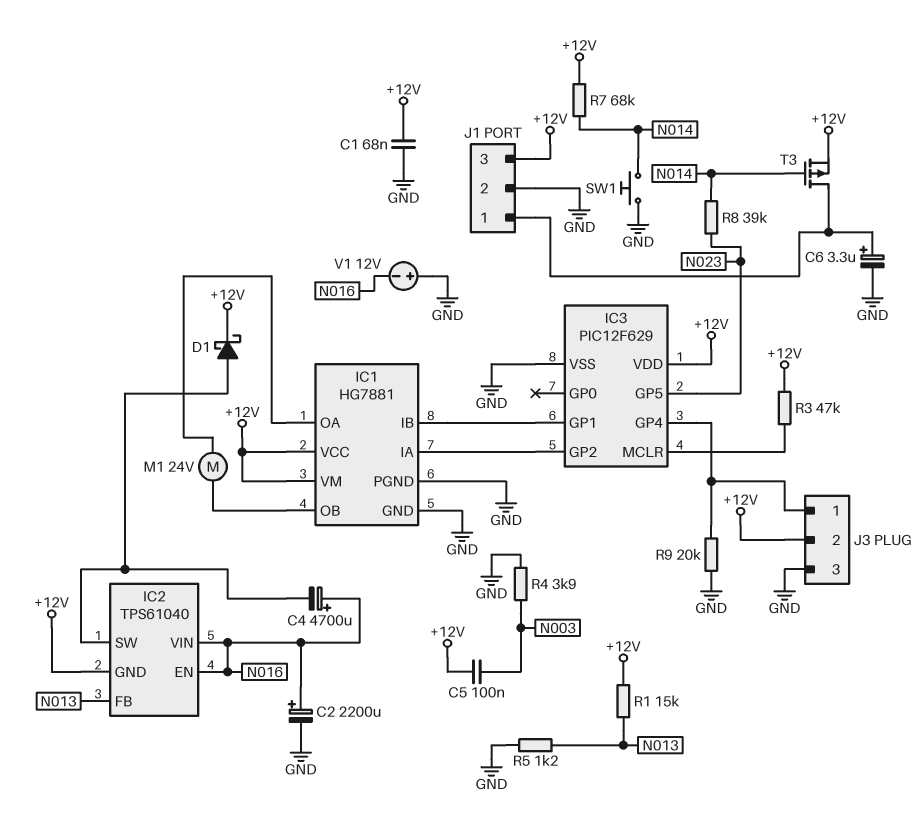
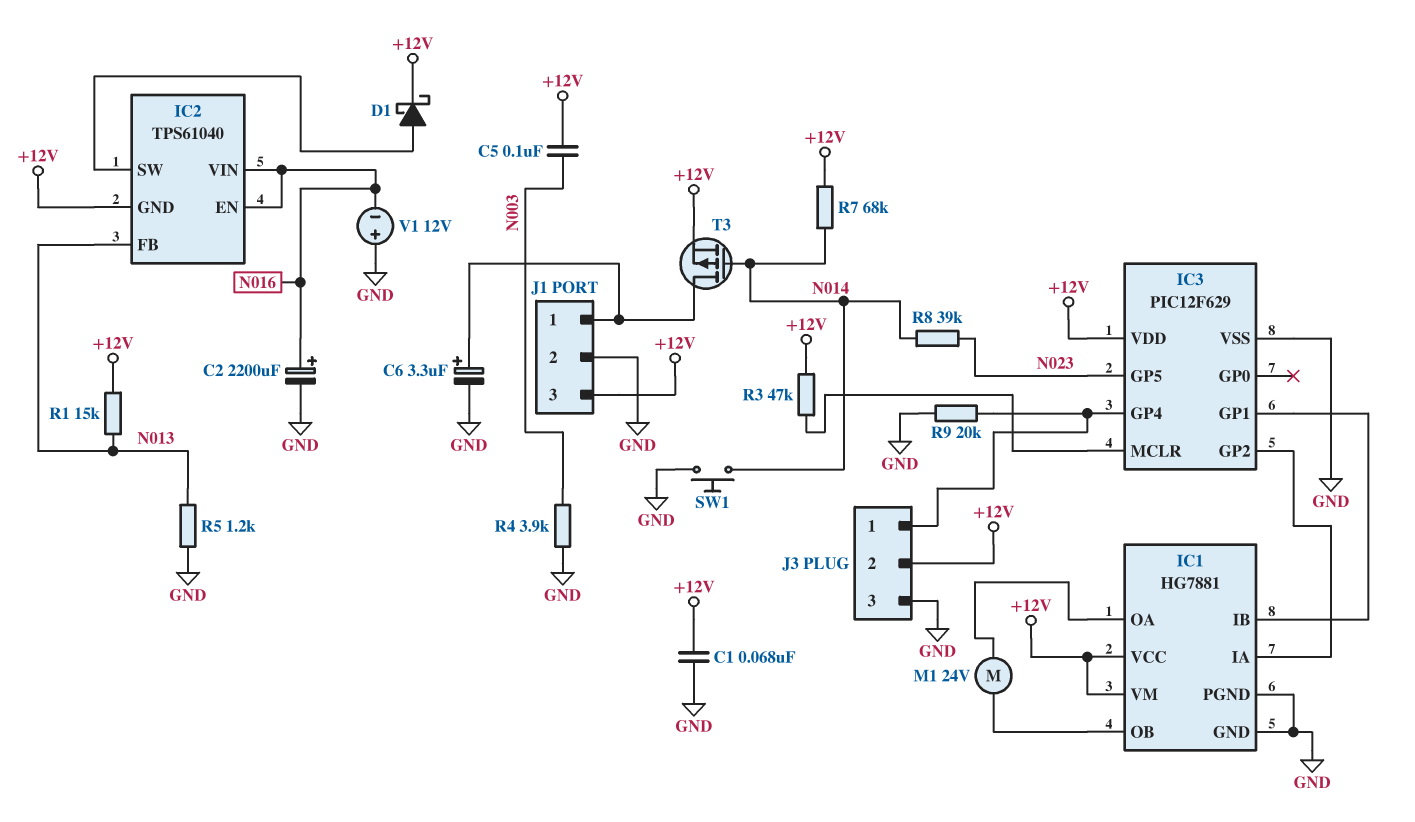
C4: 4700uF (plus N016, minus IC2/SW) -> none

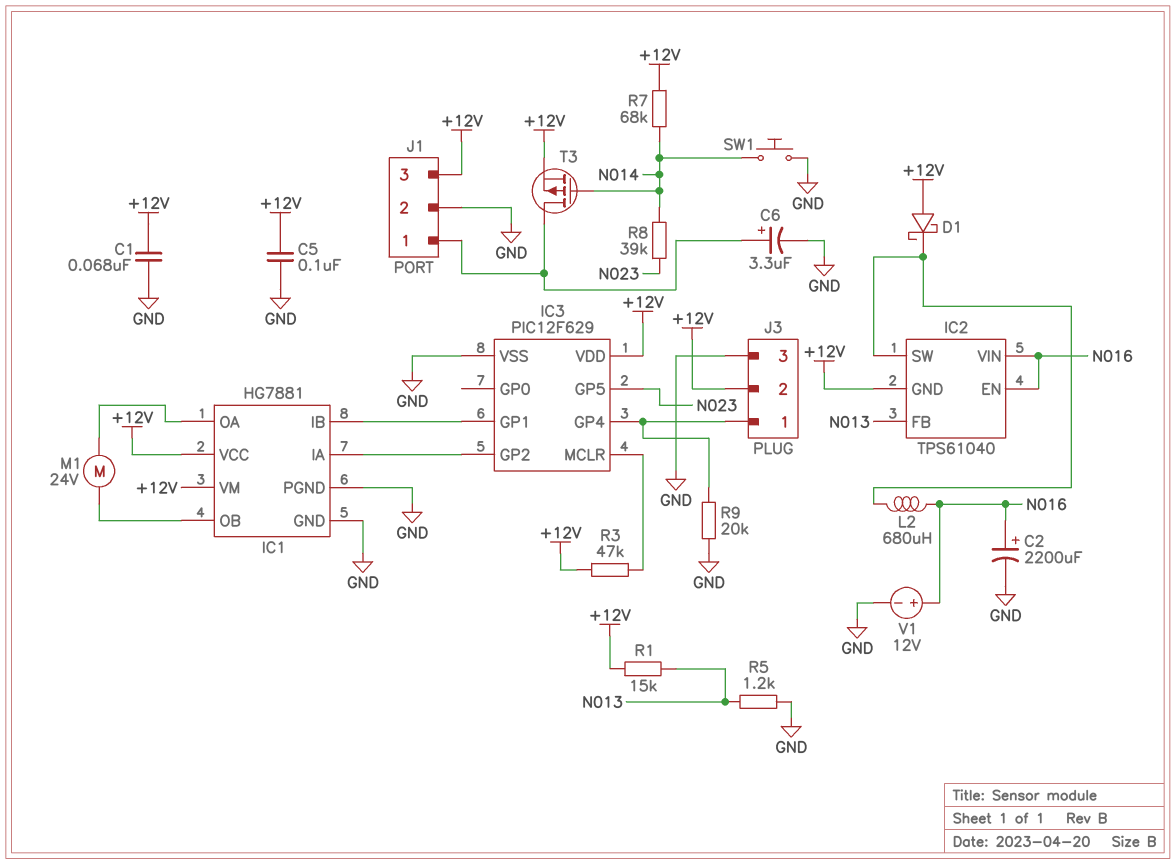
C5: 100nF (+12V, N003) -> 100nF (+12V, GND)
D1: schottky (A IC2/SW, K +12V) -> schottky (A +12V, K IC2/SW)
L2: none -> 680uH (IC2/SW, N016)
R4: 3.9k (GND, N003) -> none
V1: 12V (plus GND, minus N016) -> 12V (plus N016, minus GND)

